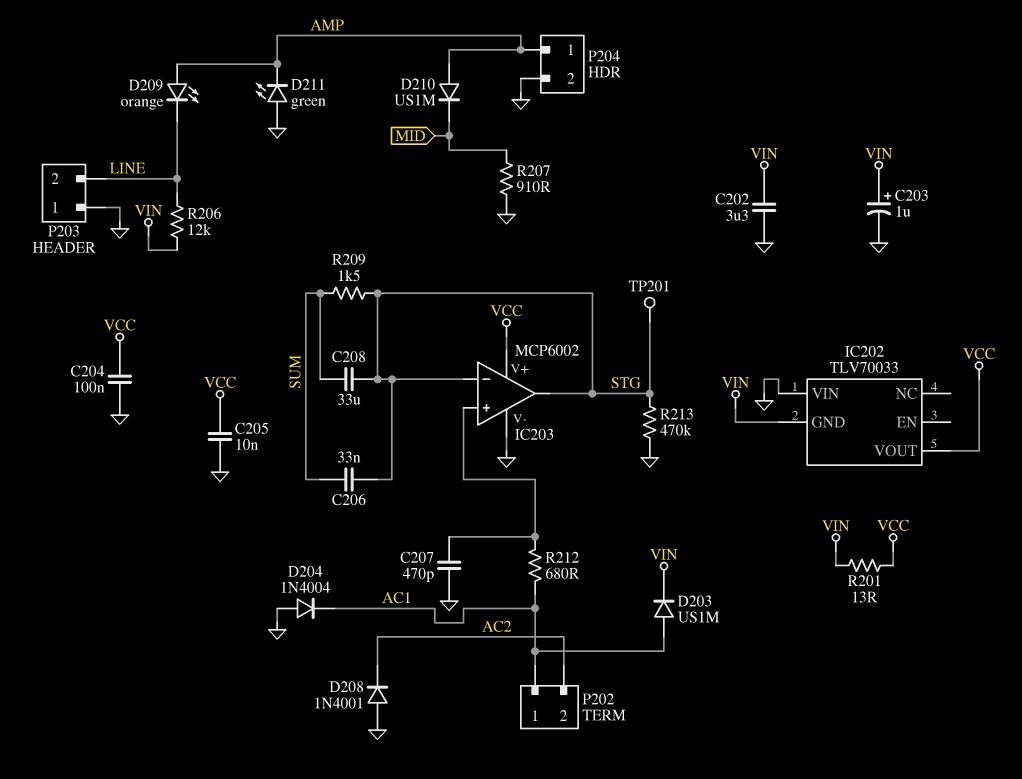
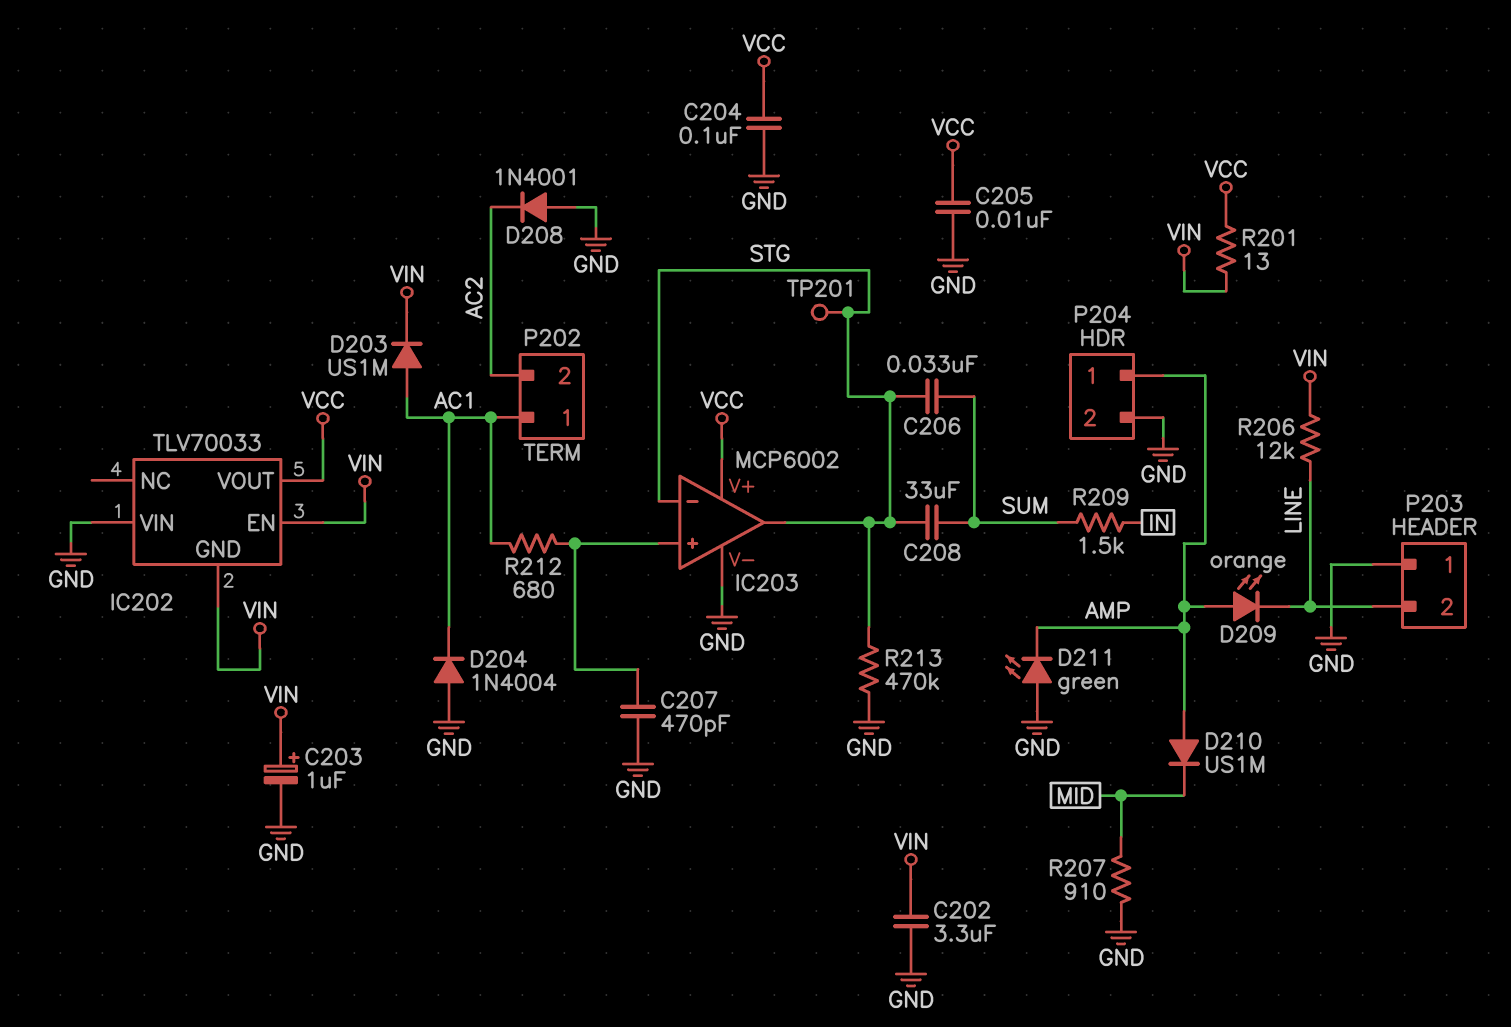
IC202 pin EN: none -> VIN
R209: 1.5k (STG, SUM) -> 1.5k (IN, SUM)

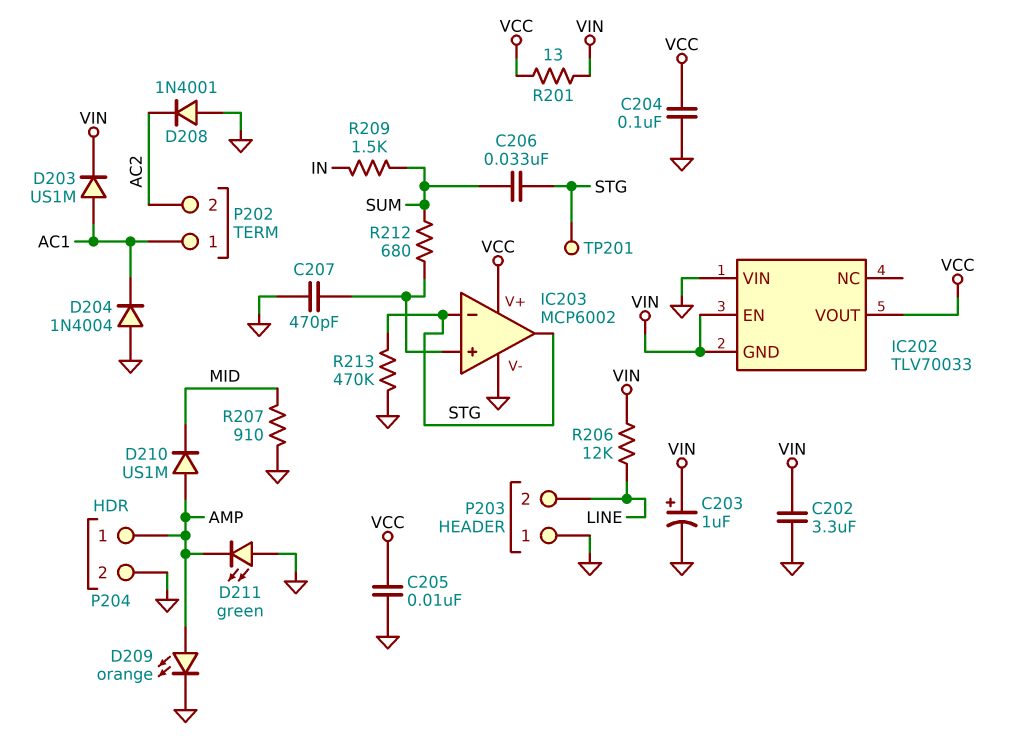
C208: 33uF (STG, SUM) -> none
D209: LED orange (A AMP, K LINE) -> LED orange (A AMP, K GND)
R212: 680 (AC1, IC203/in+) -> 680 (IC203/in+, SUM)

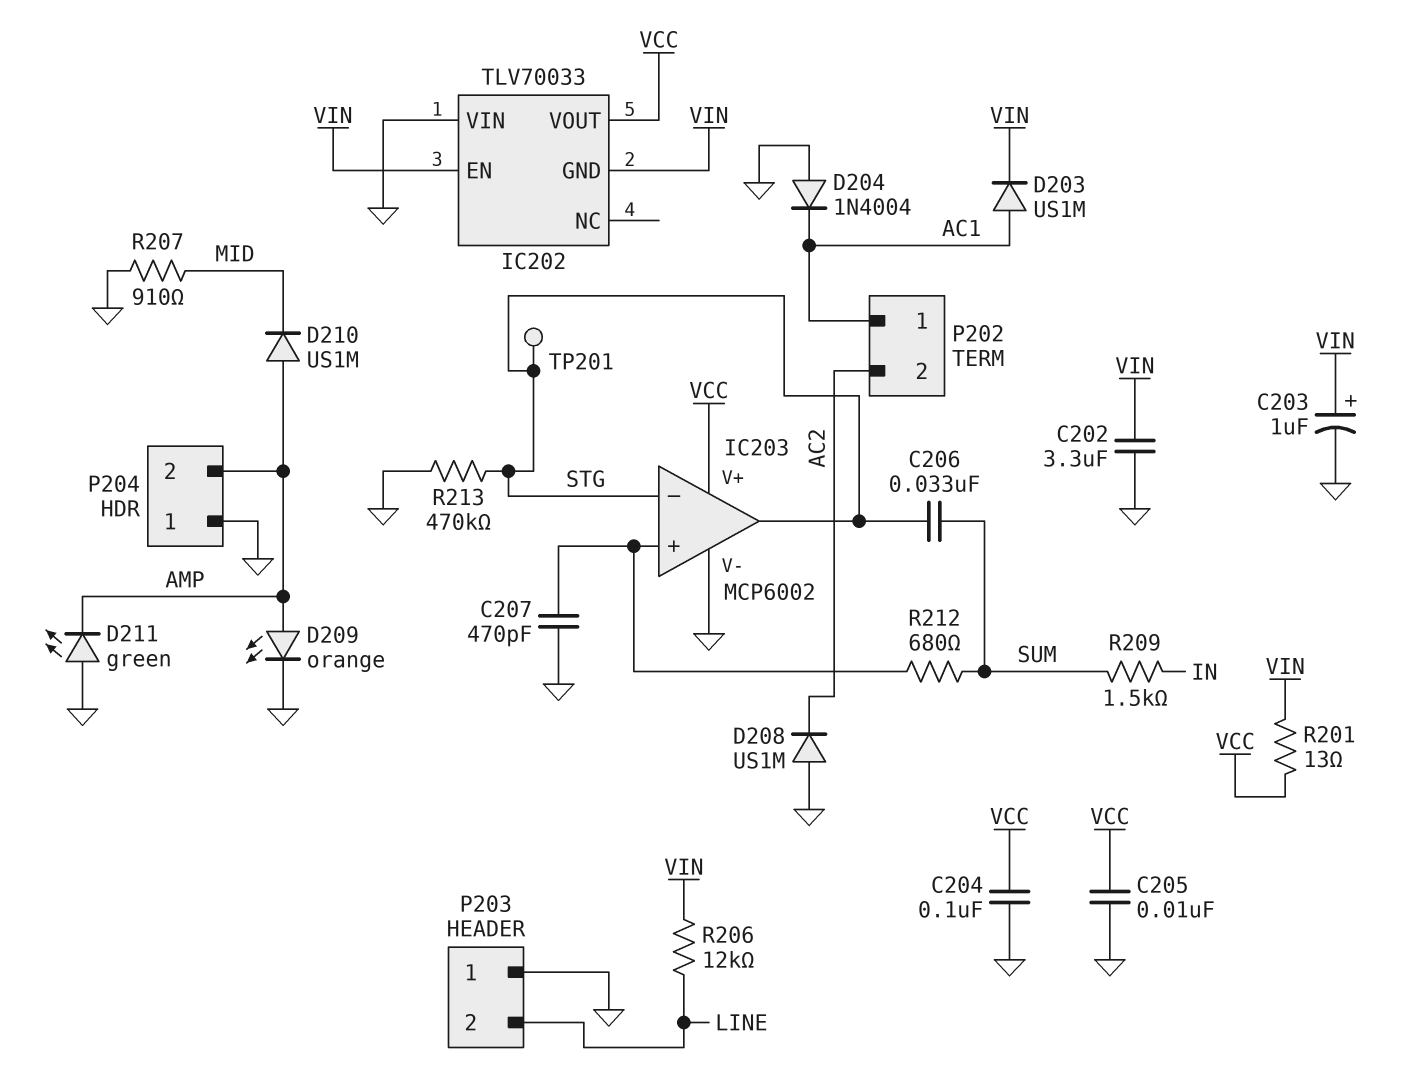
D208: diode 1N4001 (A GND, K AC2) -> diode US1M (A GND, K AC2)
P204 pin 1: AMP -> GND
P204 pin 2: GND -> AMP

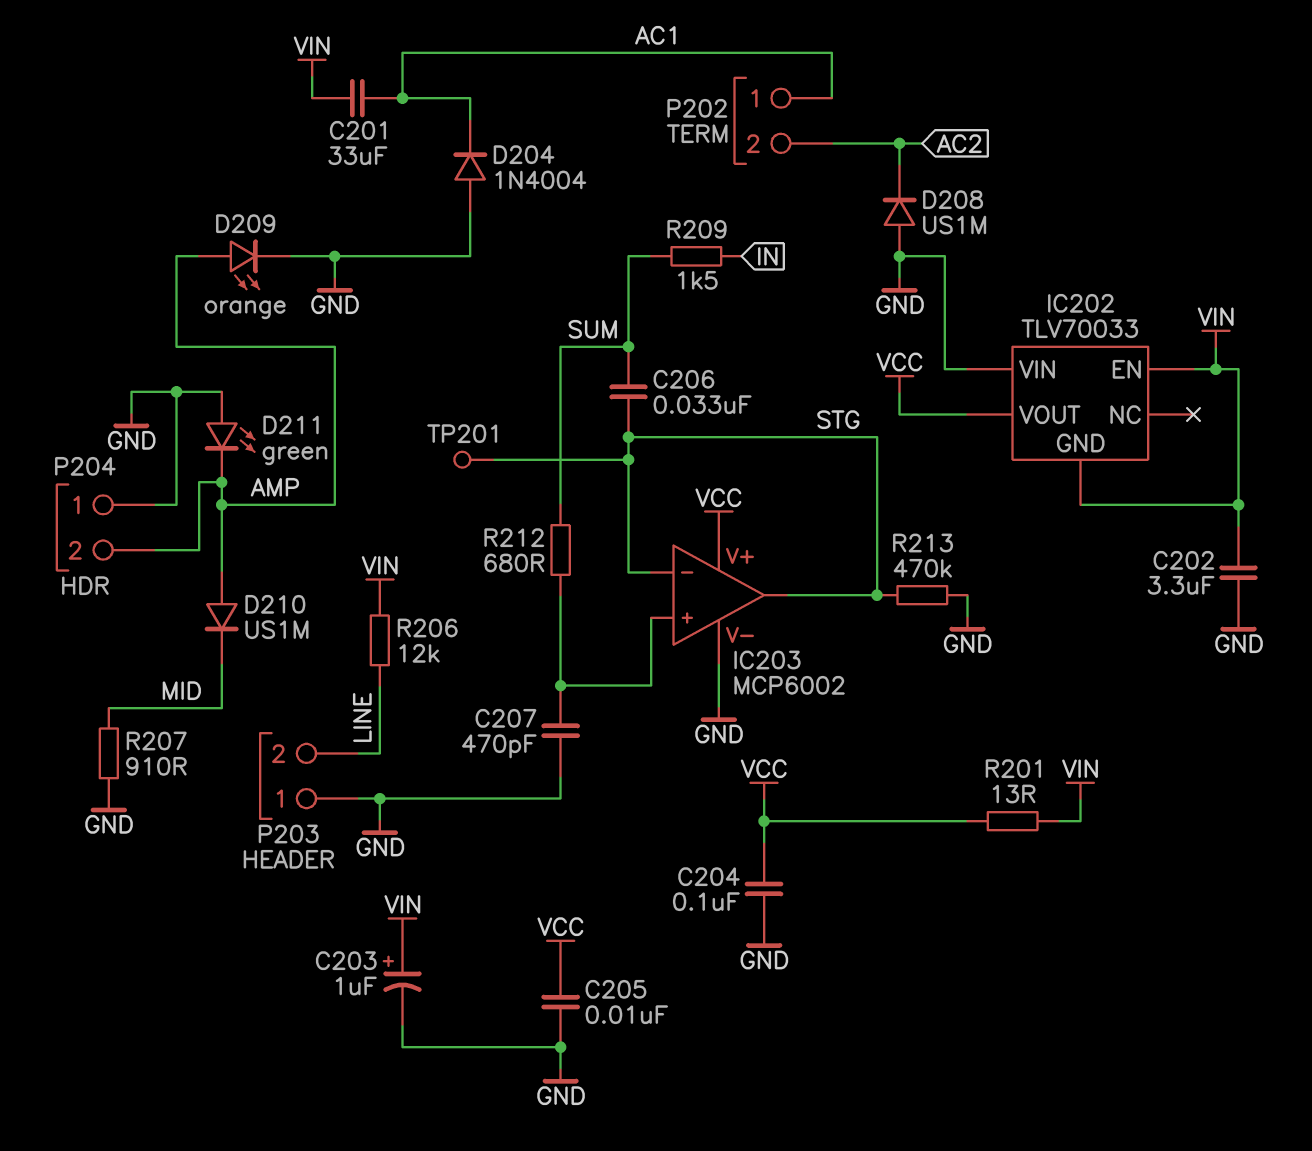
C201: none -> 33uF (AC1, VIN)
D203: diode US1M (A AC1, K VIN) -> none

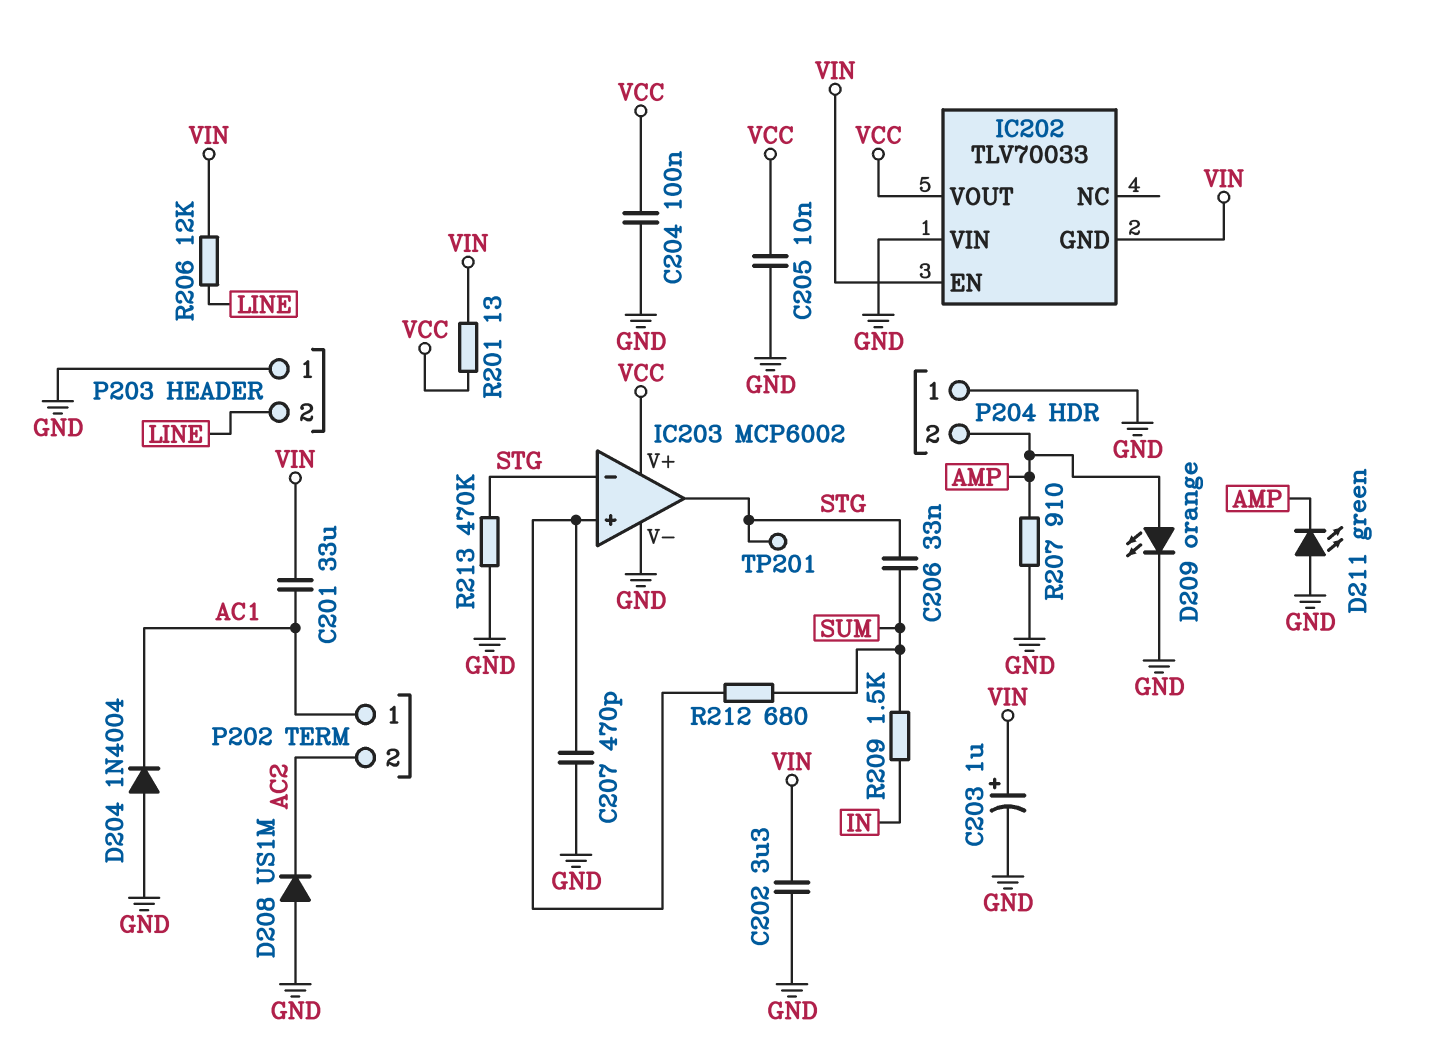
D210: diode US1M (A AMP, K MID) -> none
R207: 910 (GND, MID) -> 910 (AMP, GND)

